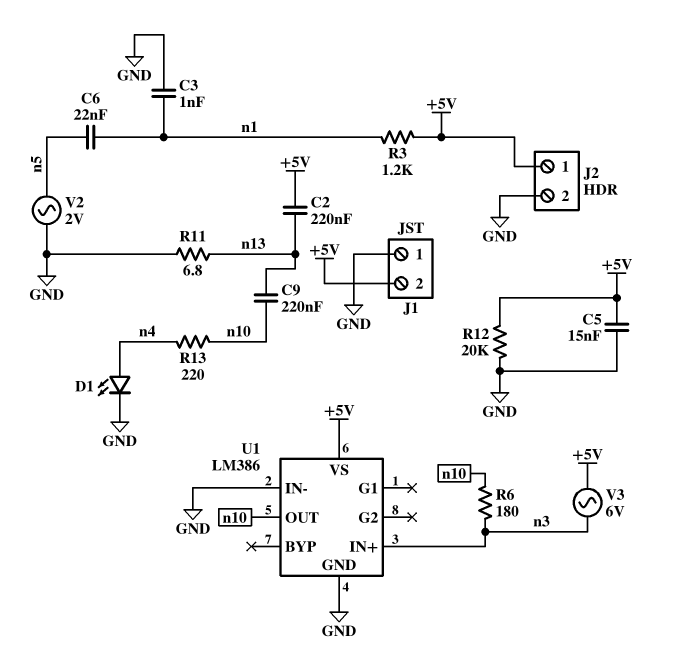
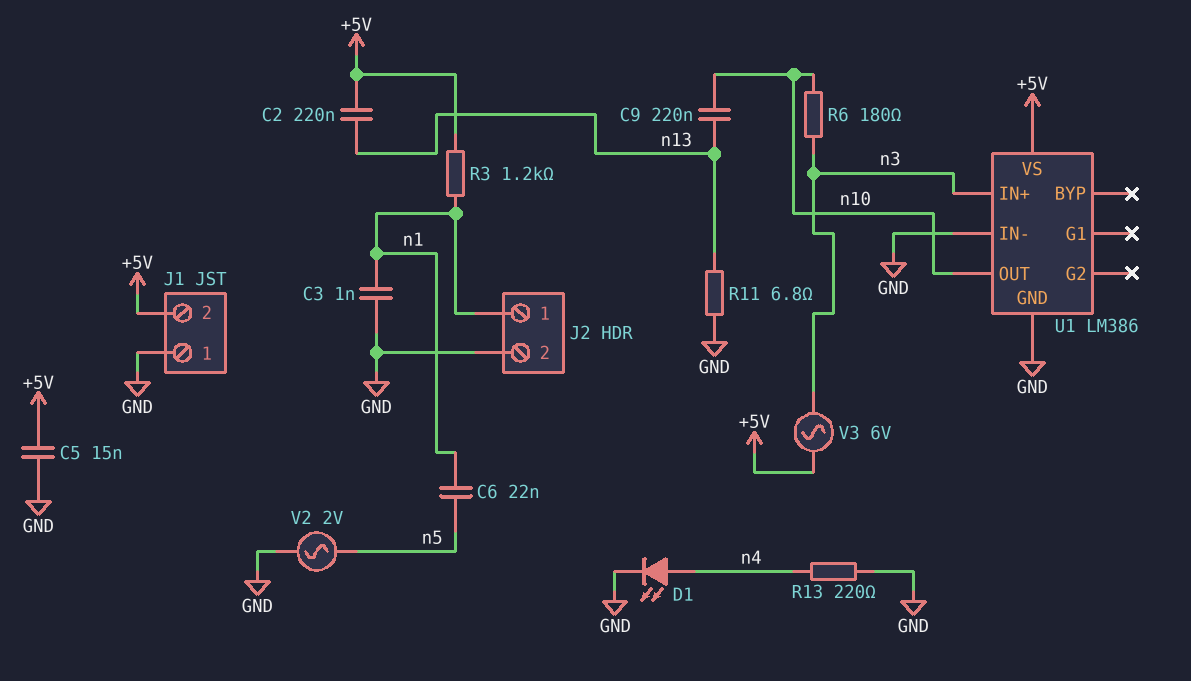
J2 pin 1: +5V -> n1
R12: 20k (+5V, GND) -> none
R13: 220 (n4, n10) -> 220 (GND, n4)

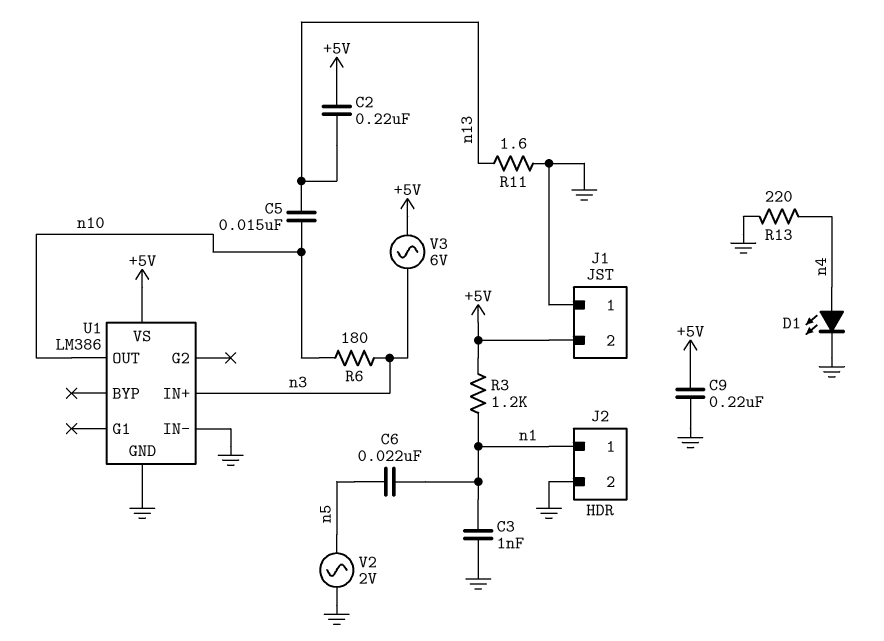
C5: 15nF (+5V, GND) -> 15nF (n10, n13)
C9: 220nF (n10, n13) -> 220nF (+5V, GND)
R11: 6.8 (GND, n13) -> 1.6 (GND, n13)

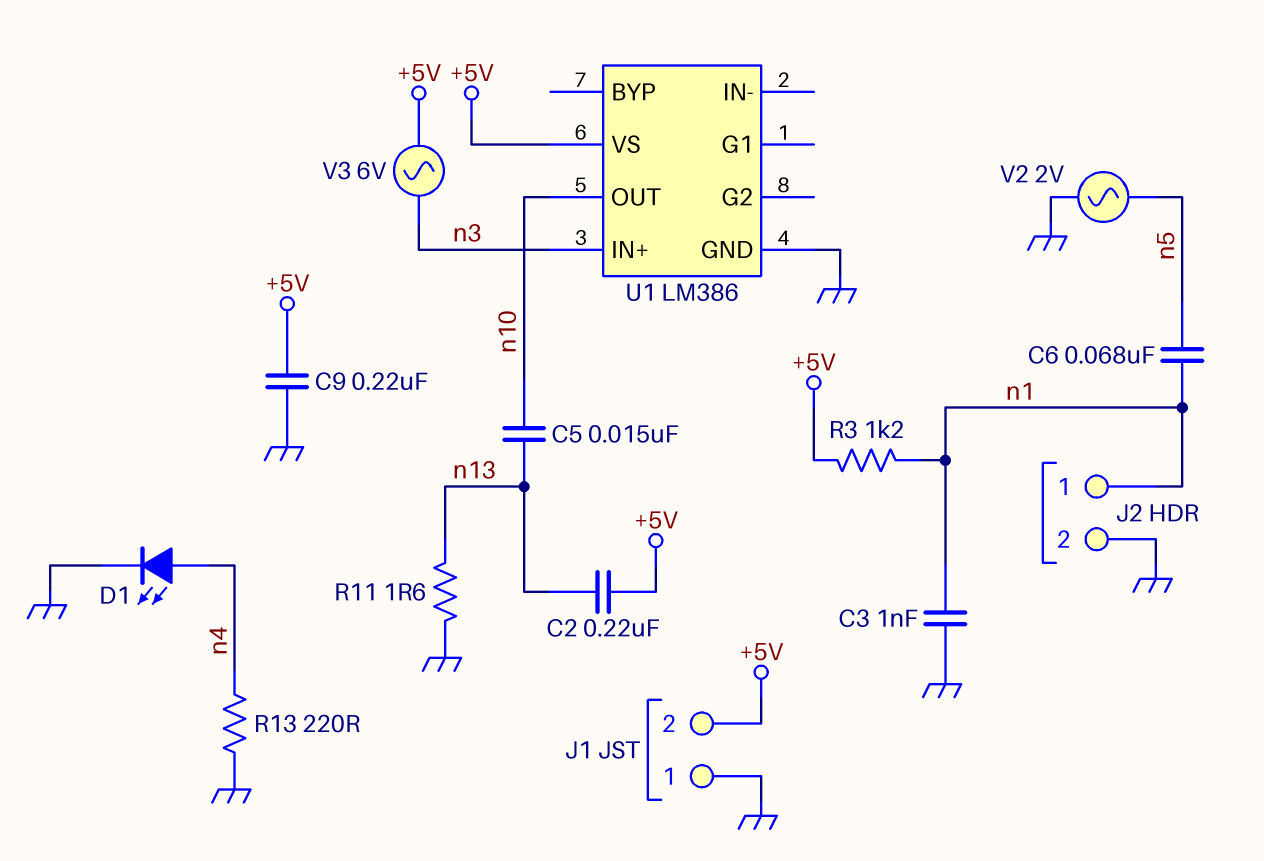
C6: 22nF (n1, n5) -> 68nF (n1, n5)
R6: 180 (n3, n10) -> none
U1 pin IN-: GND -> none

